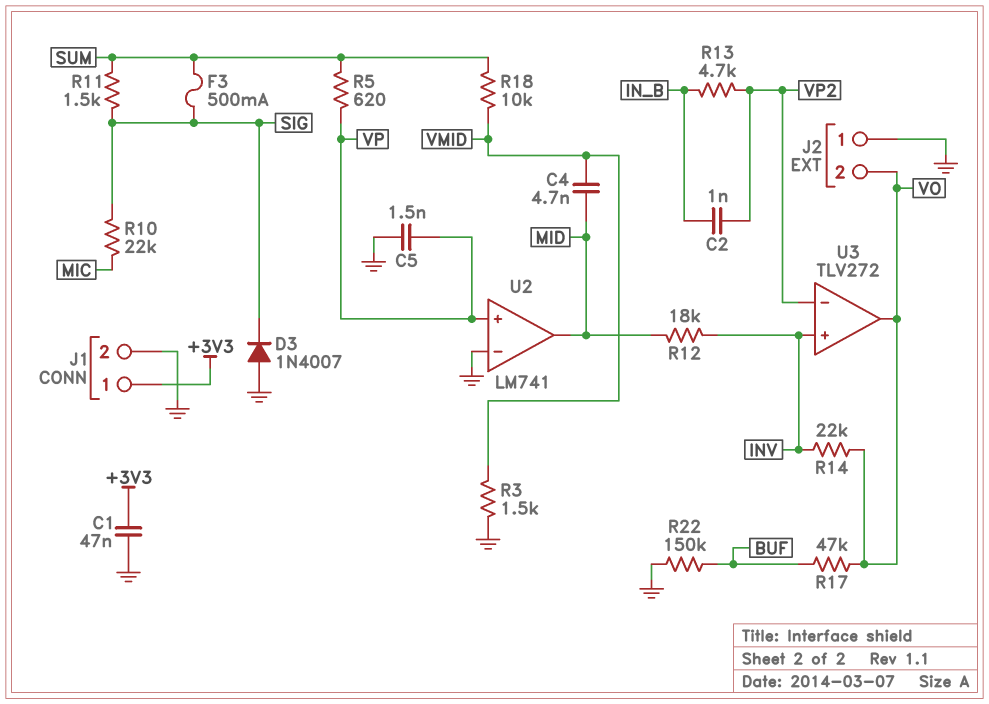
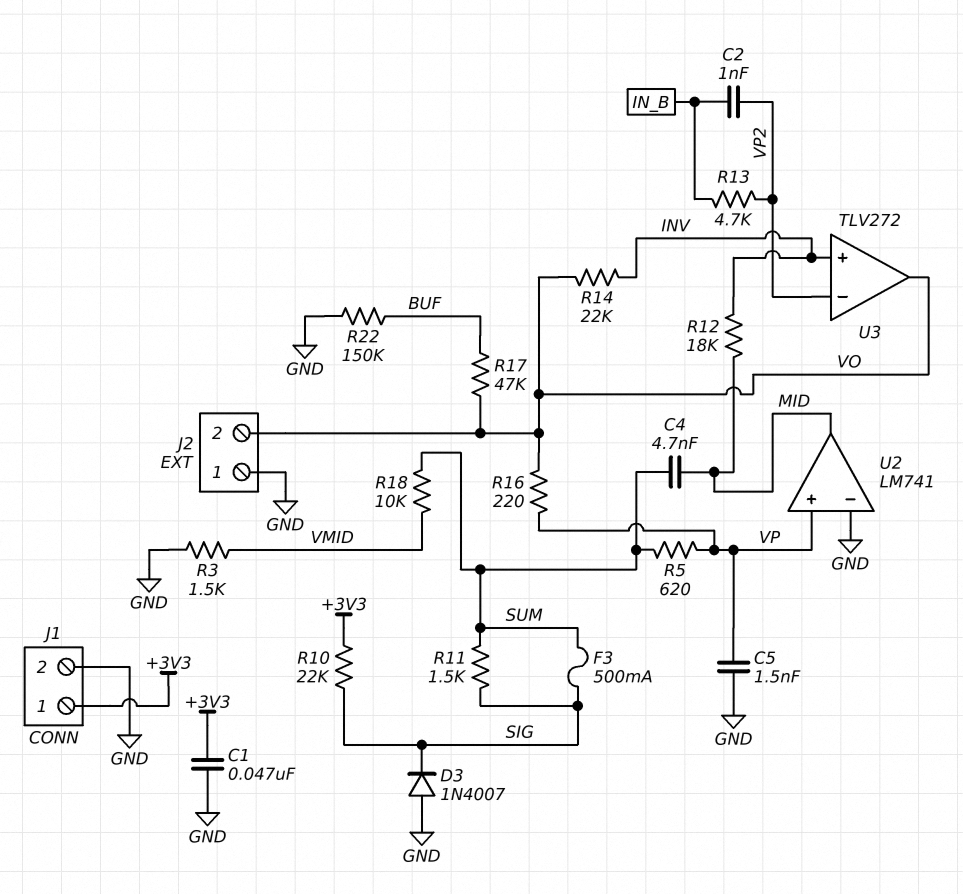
C4: 4.7nF (MID, VMID) -> 4.7nF (MID, SUM)
R10: 22k (MIC, SIG) -> 22k (+3V3, SIG)
R16: none -> 220 (VO, VP)

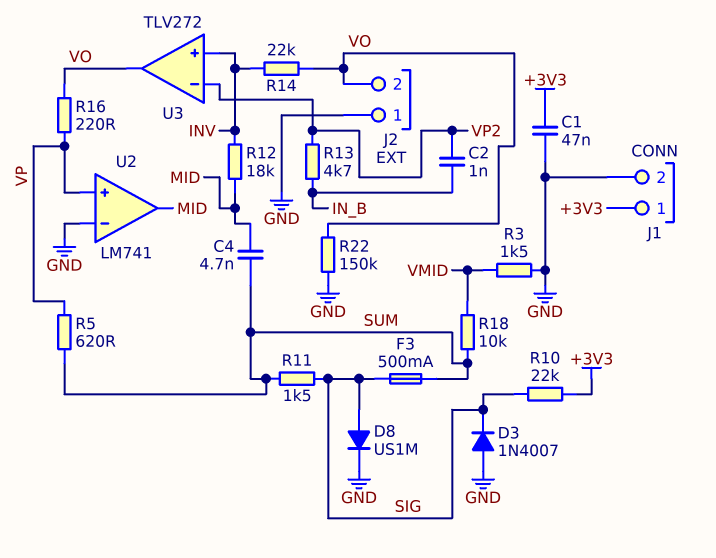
C5: 1.5nF (GND, VP) -> none
D8: none -> diode US1M (A SIG, K GND)
R17: 47k (BUF, VO) -> none
R22: 150k (BUF, GND) -> 150k (GND, VO)

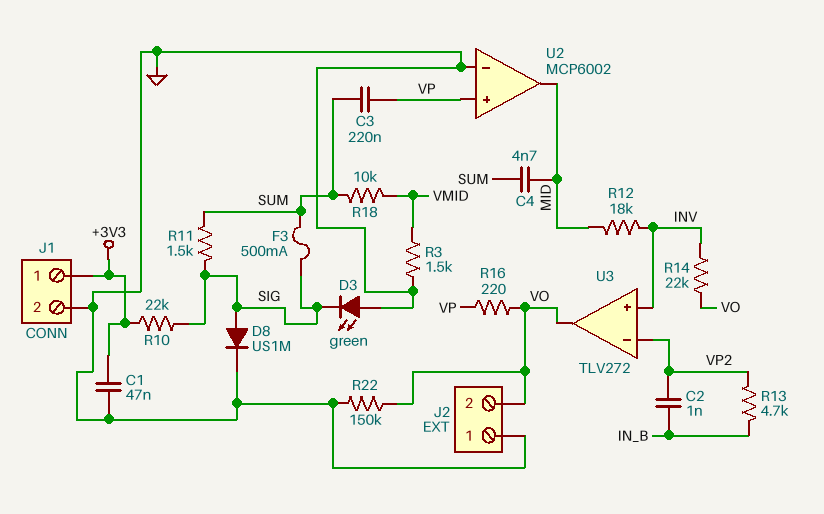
C3: none -> 220nF (SUM, VP)
D3: diode 1N4007 (A GND, K SIG) -> LED green (A GND, K SIG)
R5: 620 (SUM, VP) -> none
U2: LM741 -> MCP6002

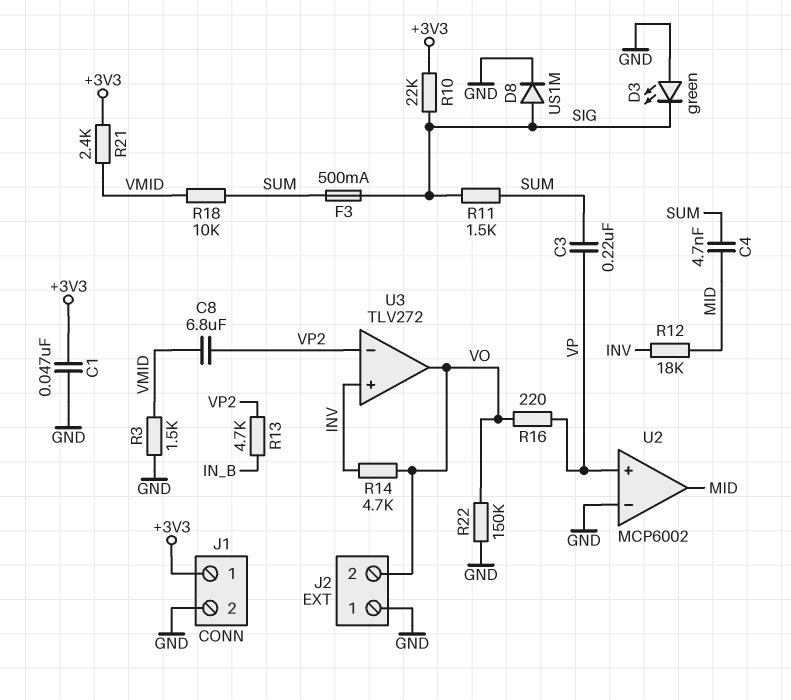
C2: 1nF (IN_B, VP2) -> none
C8: none -> 6.8uF (VMID, VP2)
R14: 22k (INV, VO) -> 4.7k (INV, VO)
R21: none -> 2.4k (+3V3, VMID)

